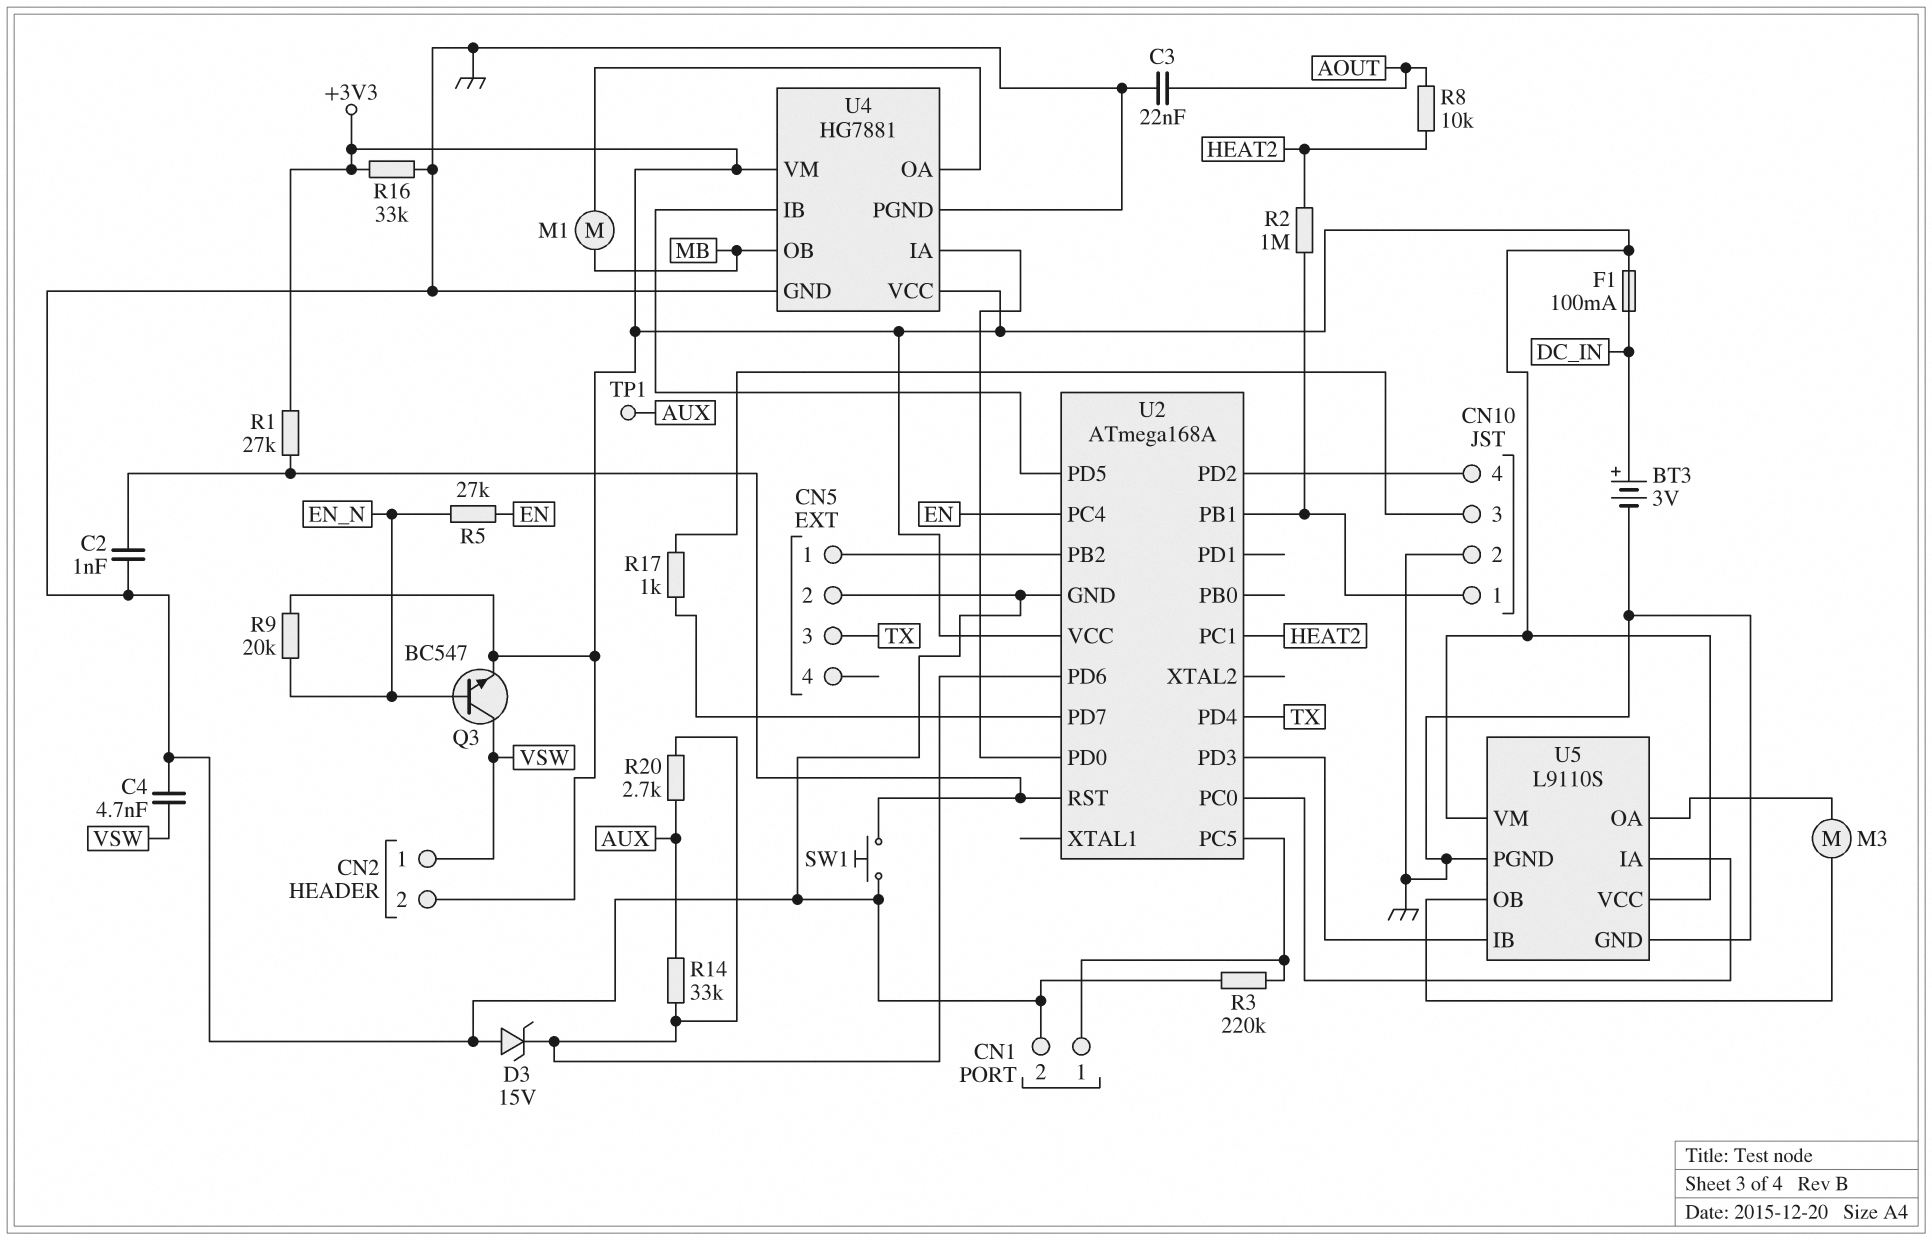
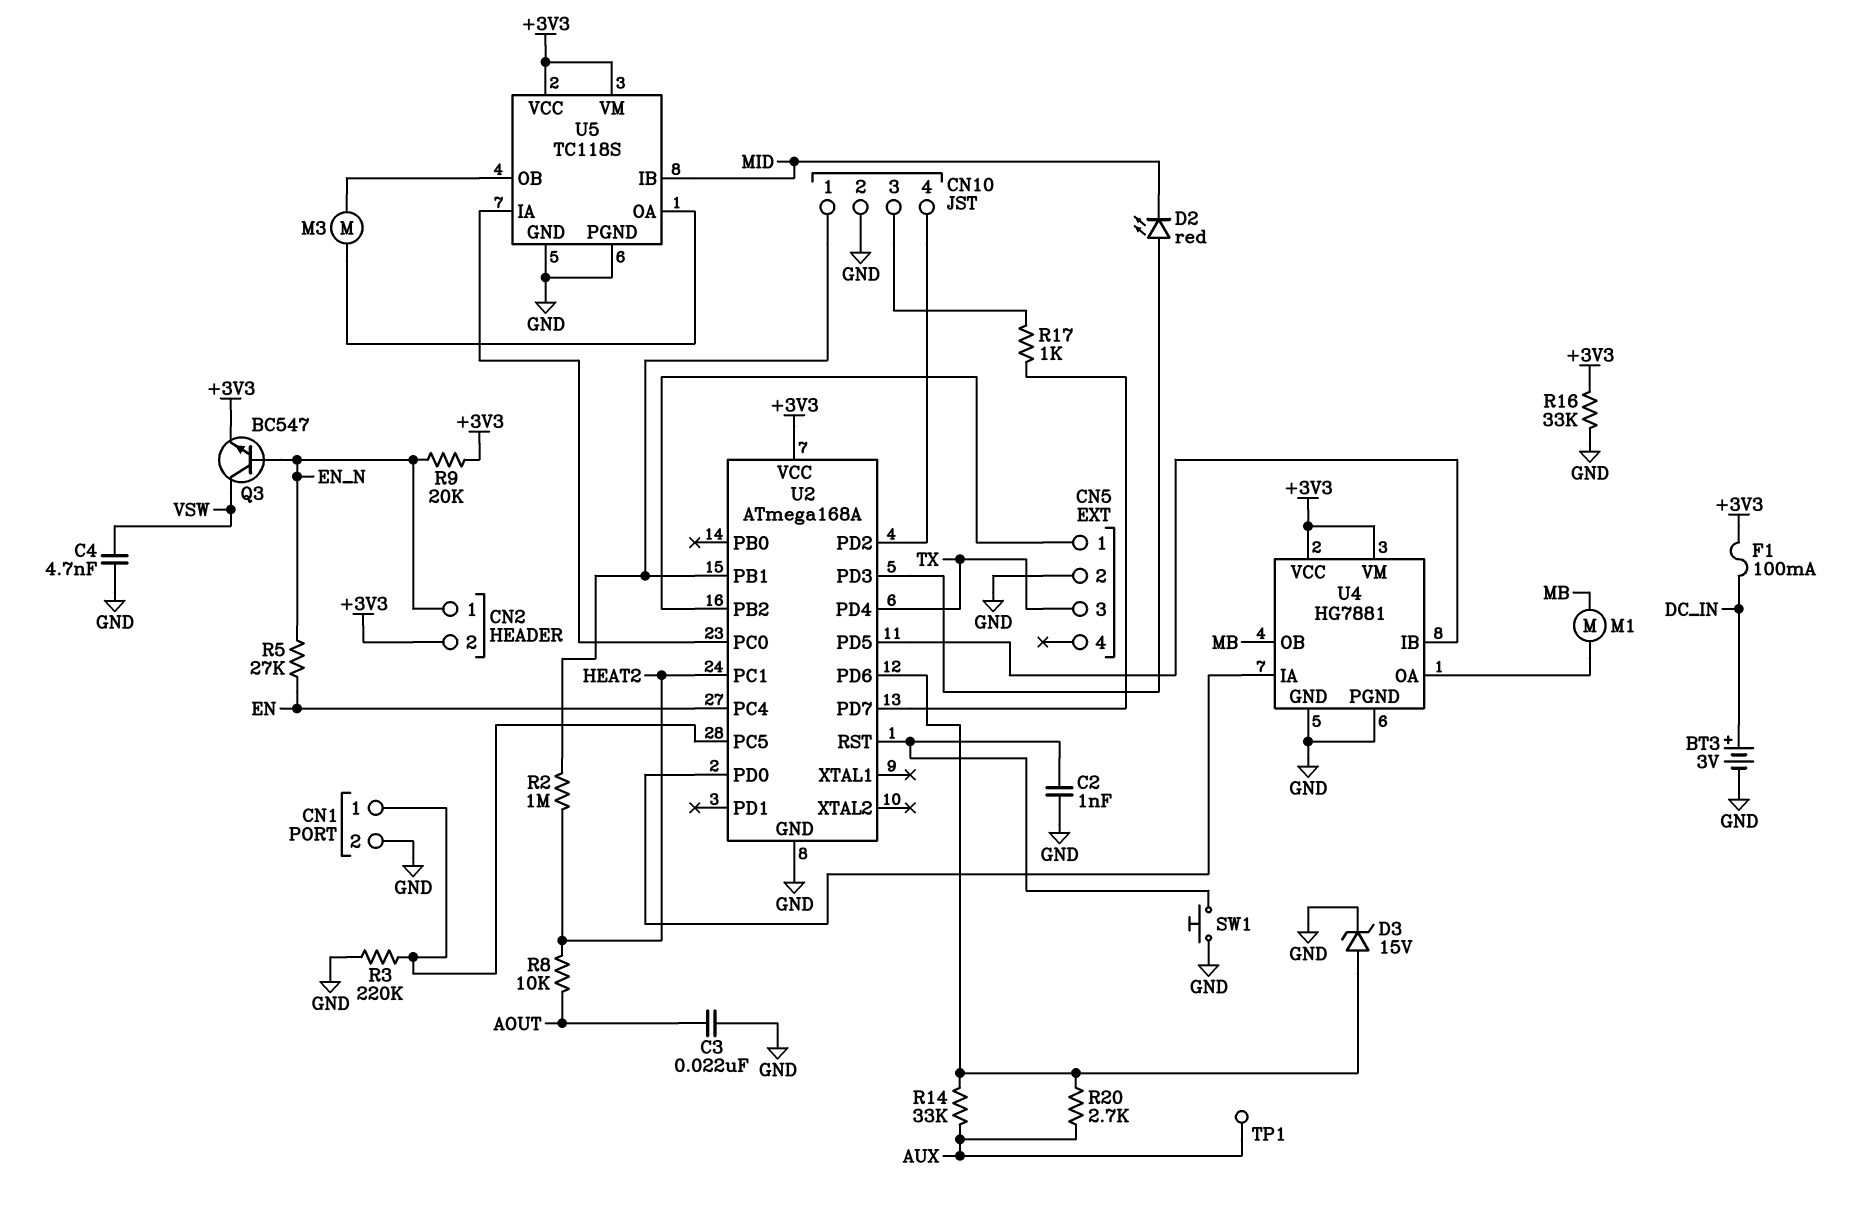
CN2 pin 1: VSW -> EN_N
D2: none -> LED red (A U2/PD3, K MID)
D3: zener 15V (A GND, K U2/PD6) -> zener 15V (A U2/PD6, K GND)
R1: 27k (+3V3, U2/RST) -> none
U5: L9110S -> TC118S
U5 pin IB: U2/PD3 -> MID

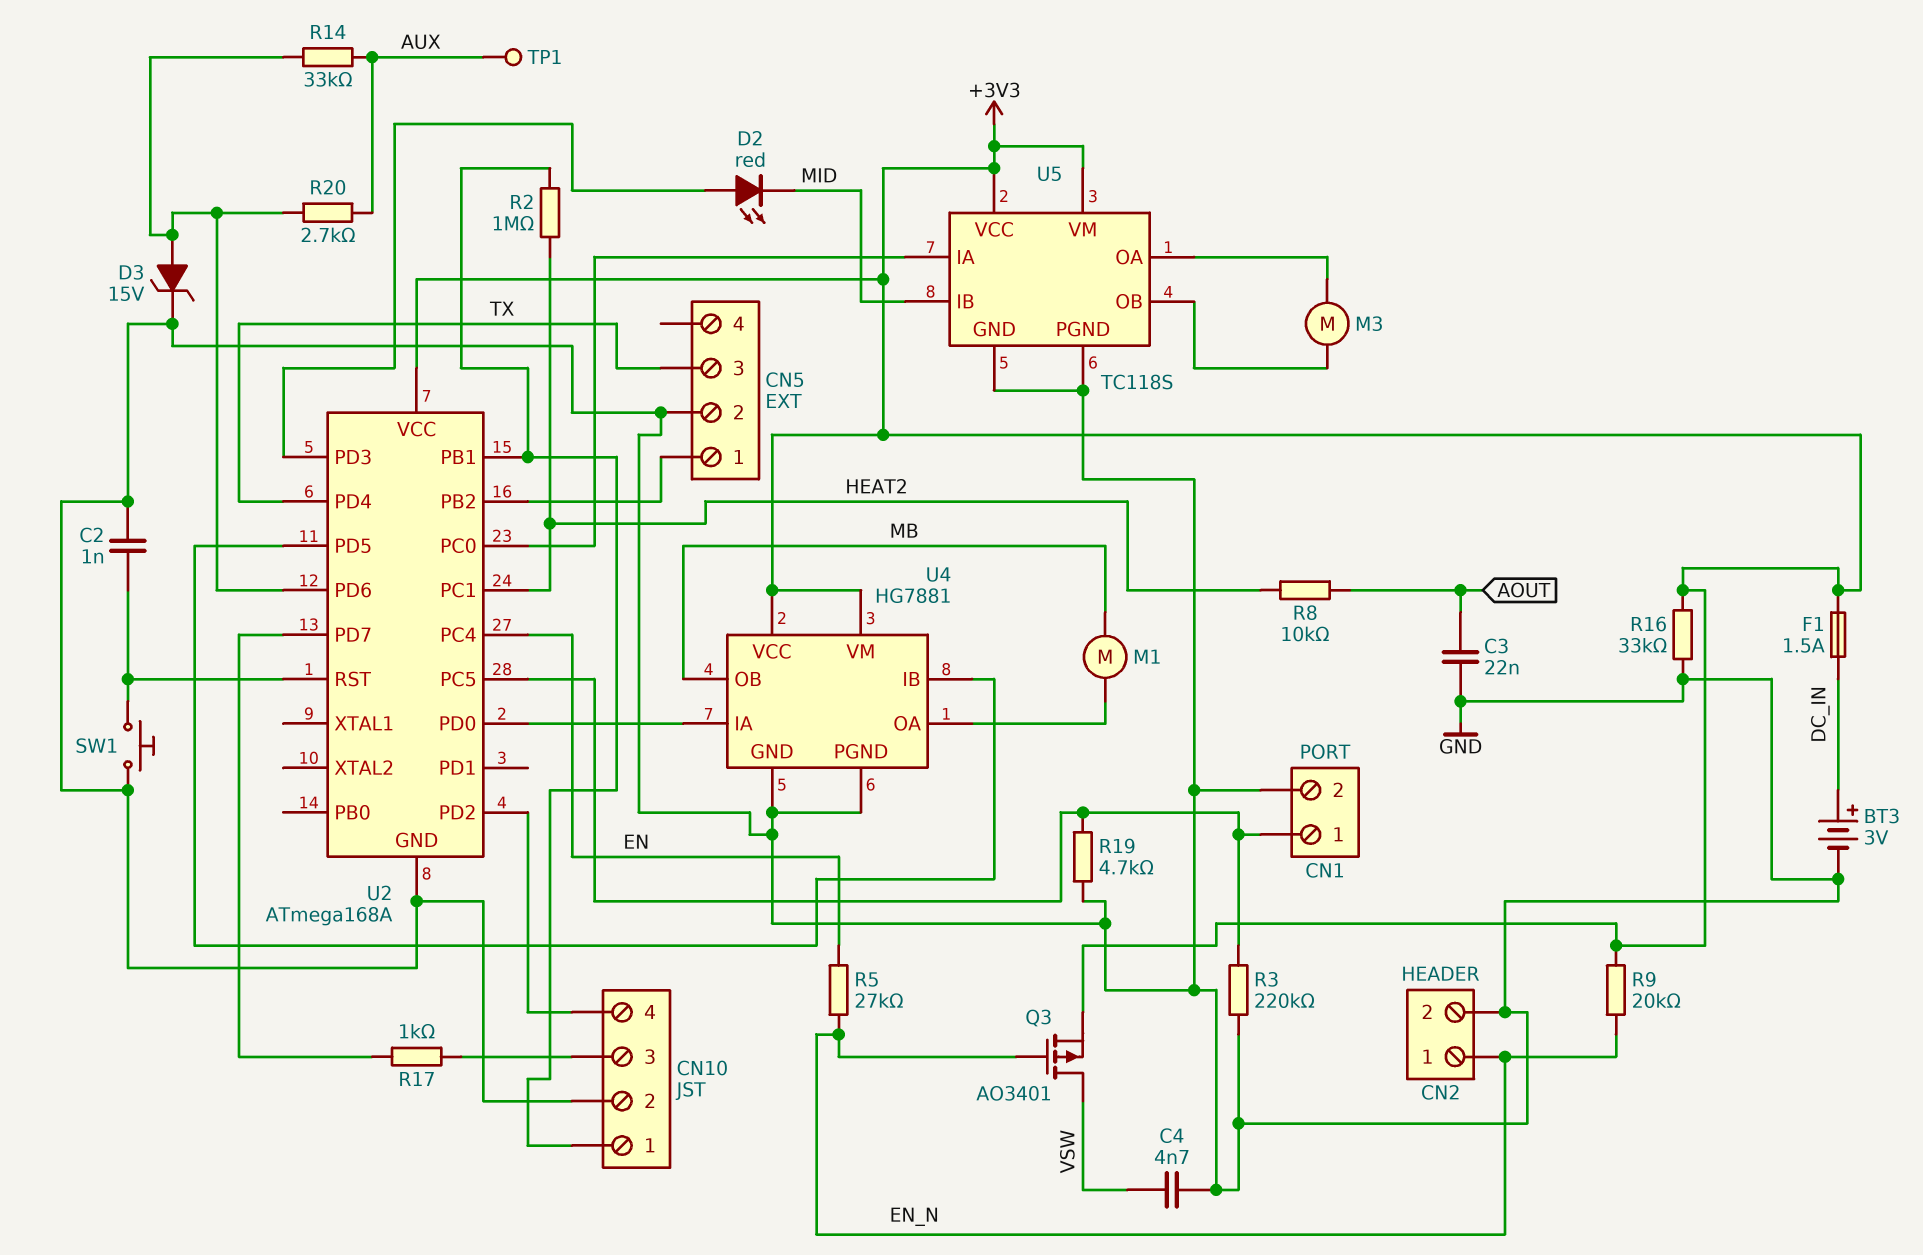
CN2 pin 2: +3V3 -> GND
F1: 100mA (+3V3, DC_IN) -> 1.5A (+3V3, DC_IN)
Q3: NPN BC547 (B EN_N, C VSW, E +3V3) -> PMOS AO3401 (G EN_N, D VSW, S +3V3)
R19: none -> 4.7k (CN1/1, GND)

